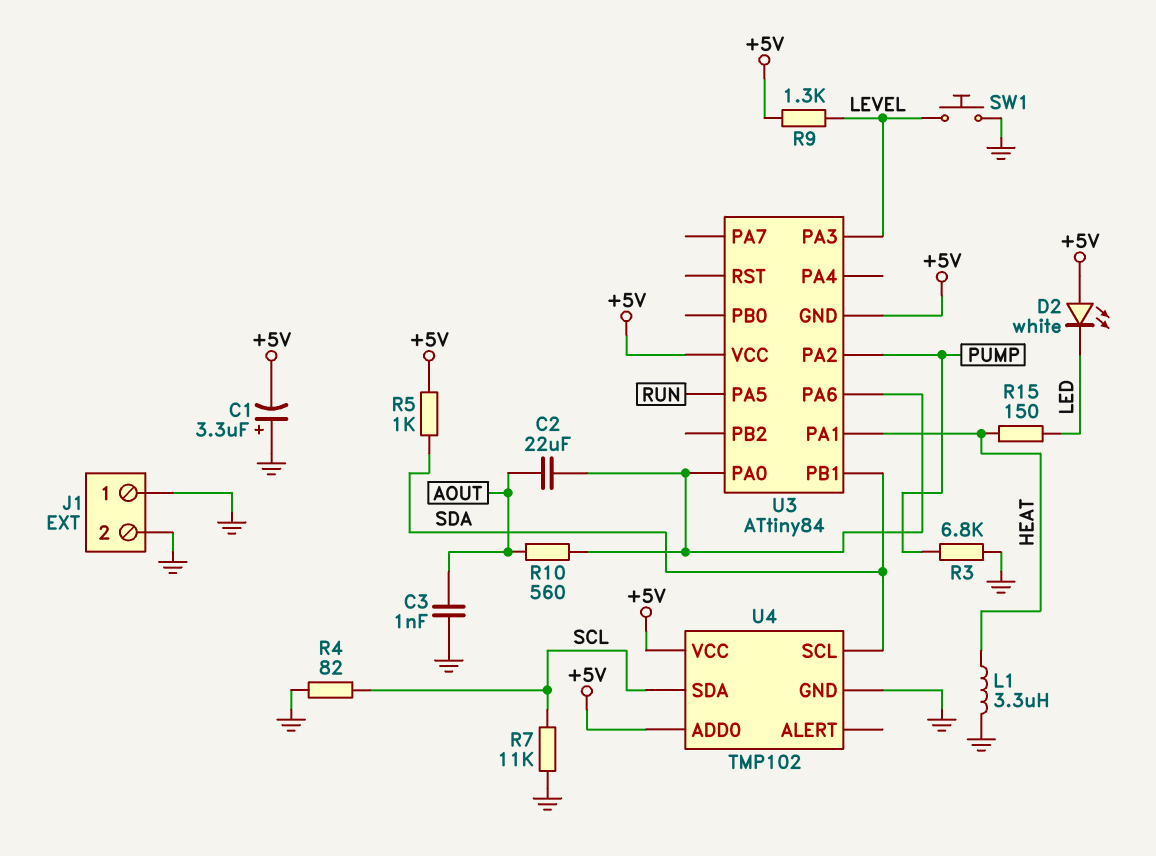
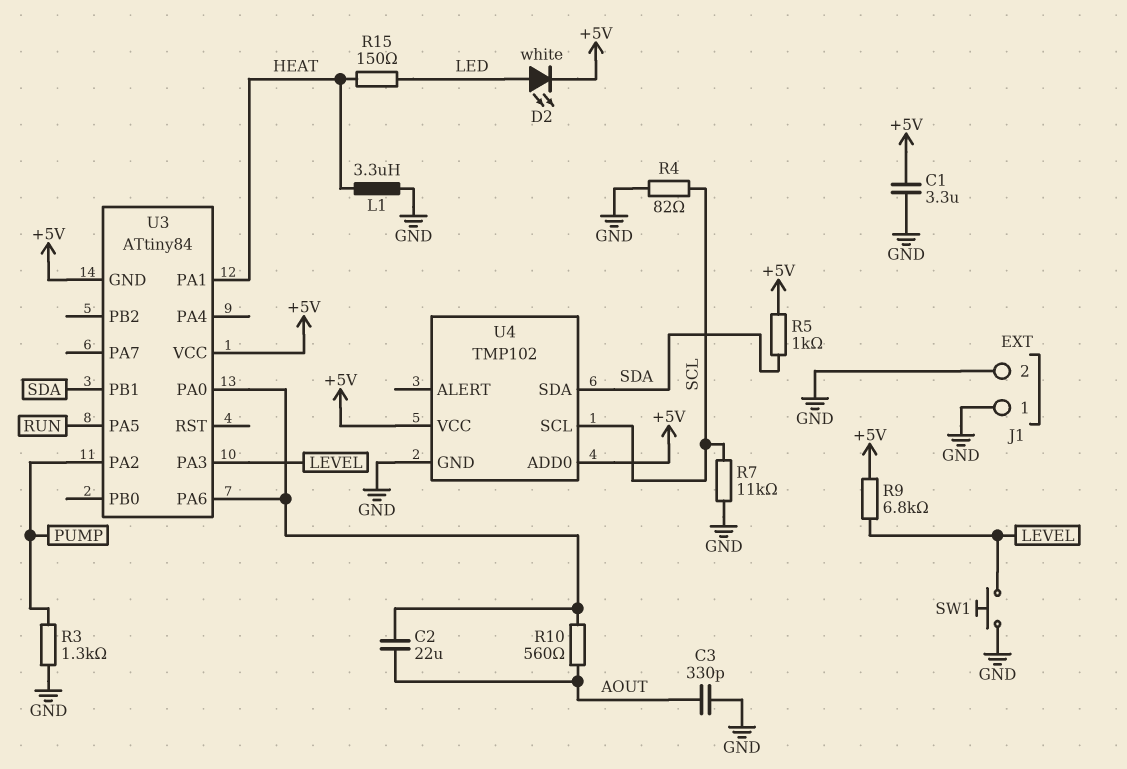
C1: 3.3uF (plus GND, minus +5V) -> 3.3uF (+5V, GND)
C3: 1nF (AOUT, GND) -> 330pF (AOUT, GND)
D2: LED white (A +5V, K LED) -> LED white (A LED, K +5V)
R3: 6.8k (GND, PUMP) -> 1.3k (GND, PUMP)
R9: 1.3k (+5V, LEVEL) -> 6.8k (+5V, LEVEL)
U4 pin SCL: SDA -> SCL
U4 pin SDA: SCL -> SDA

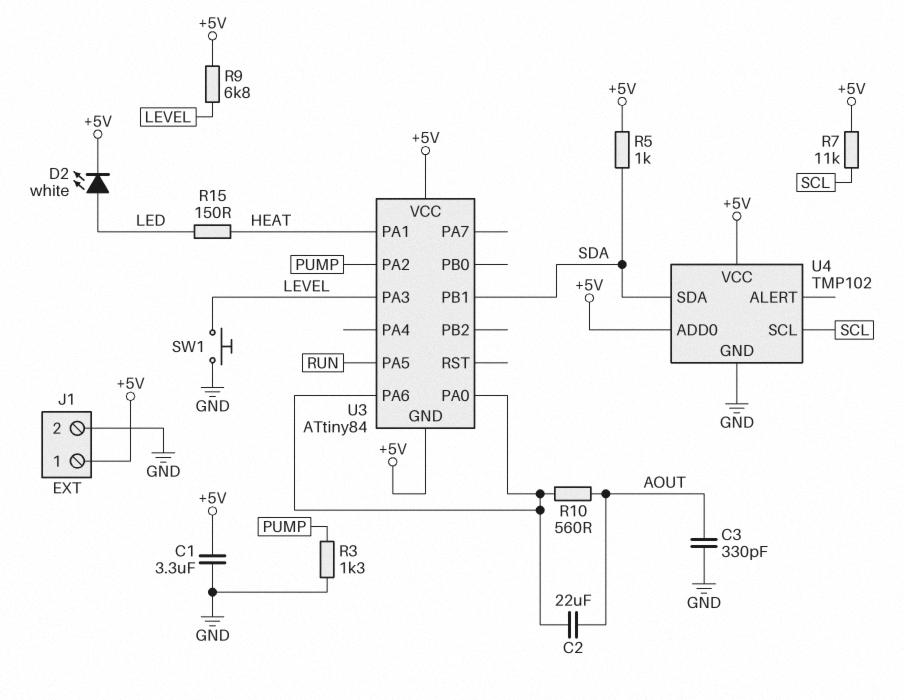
J1 pin 1: GND -> +5V
L1: 3.3uH (GND, HEAT) -> none
R4: 82 (GND, SCL) -> none
R7: 11k (GND, SCL) -> 11k (+5V, SCL)

